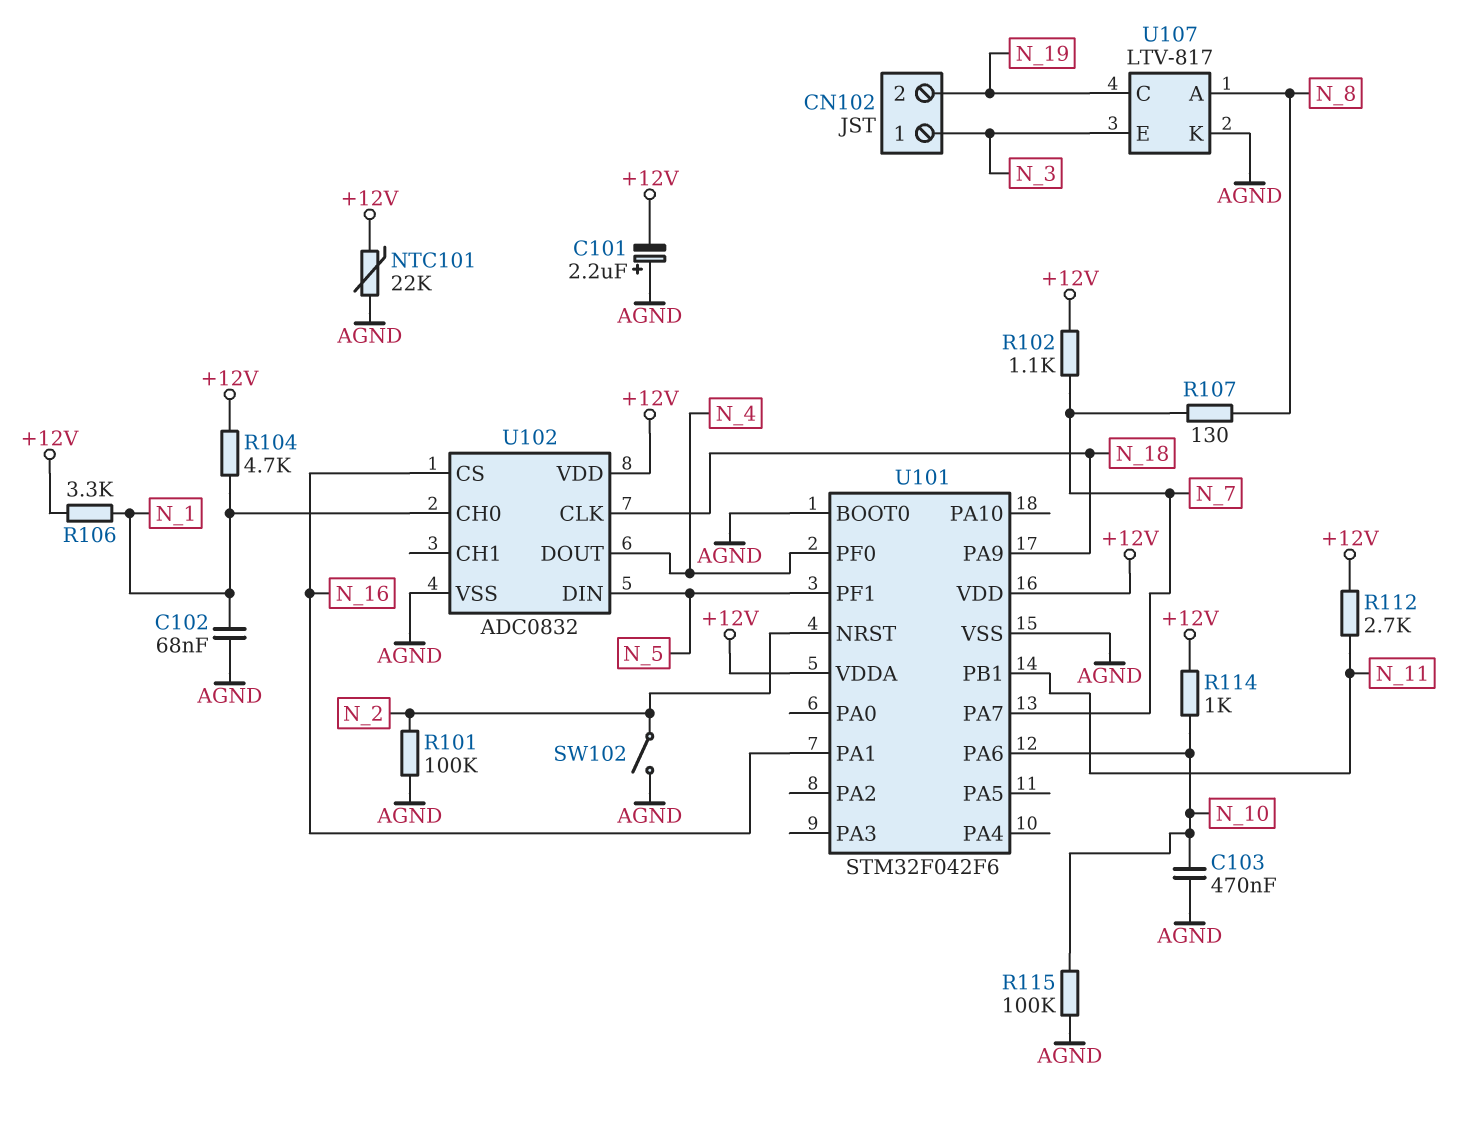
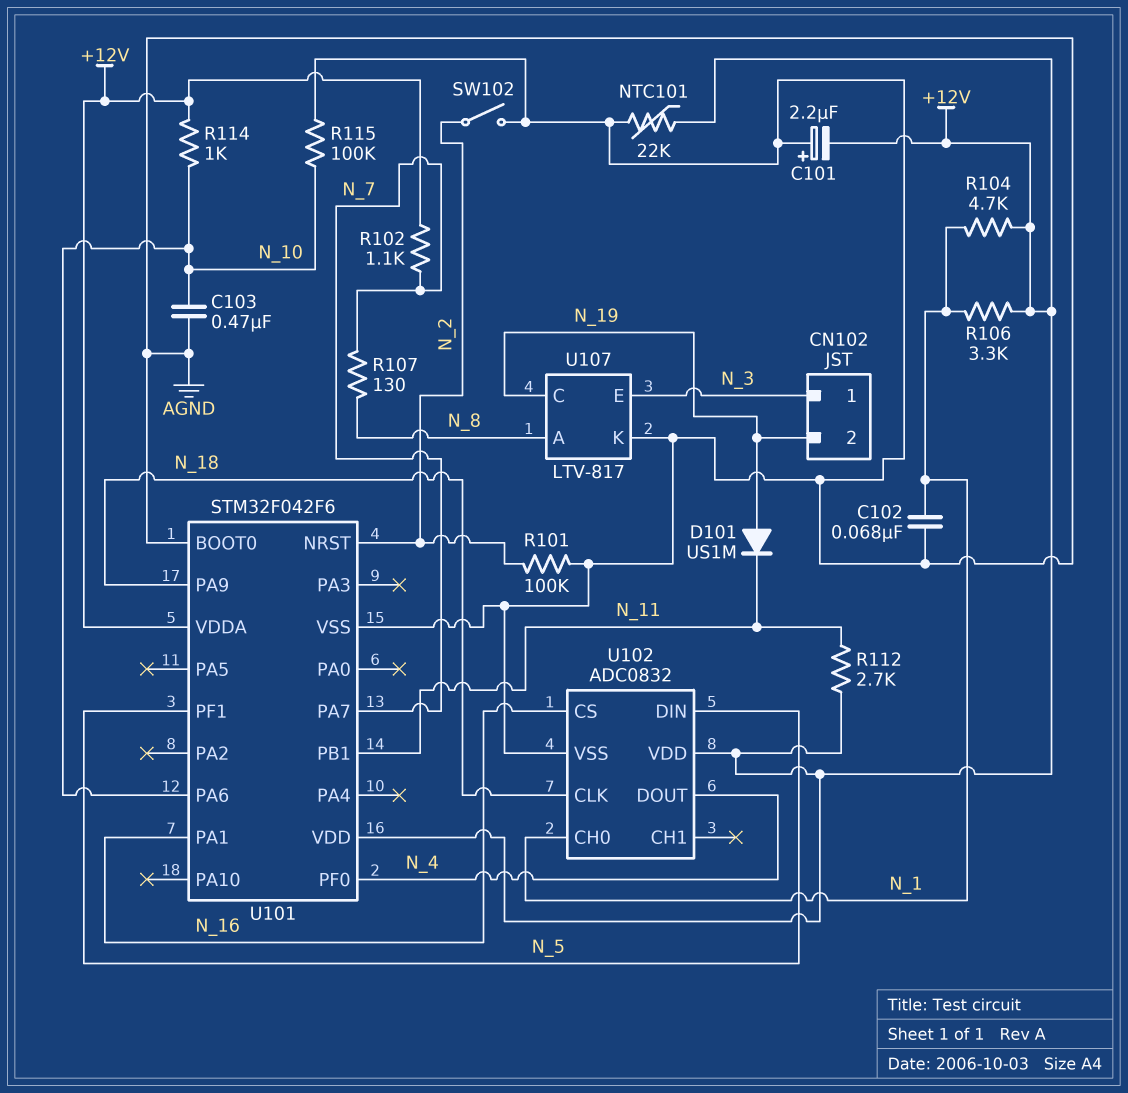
D101: none -> diode US1M (A N_19, K N_11)

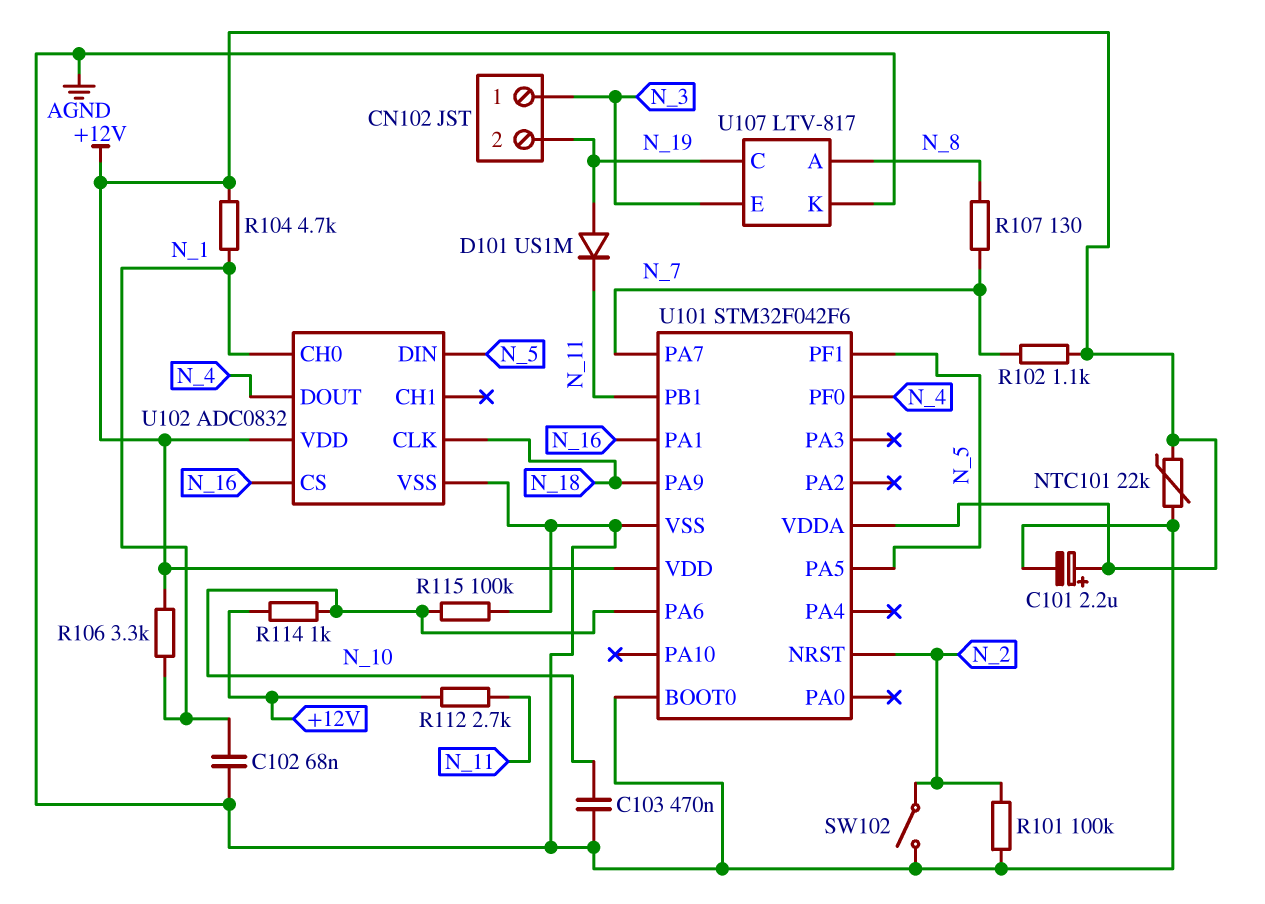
C101: 2.2uF (plus AGND, minus +12V) -> 2.2uF (plus +12V, minus AGND)
U101 pin PA5: none -> N_5

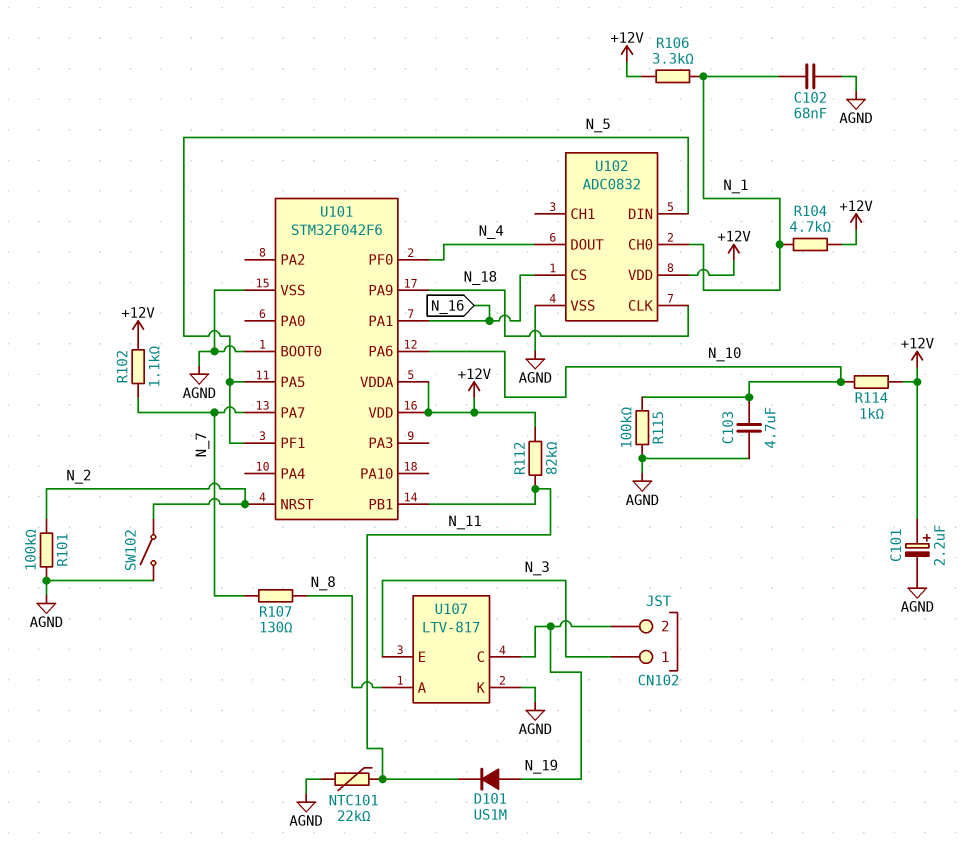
C103: 470nF (AGND, N_10) -> 4.7uF (AGND, N_10)
NTC101: 22k (+12V, AGND) -> 22k (AGND, N_11)
R112: 2.7k (+12V, N_11) -> 82k (+12V, N_11)

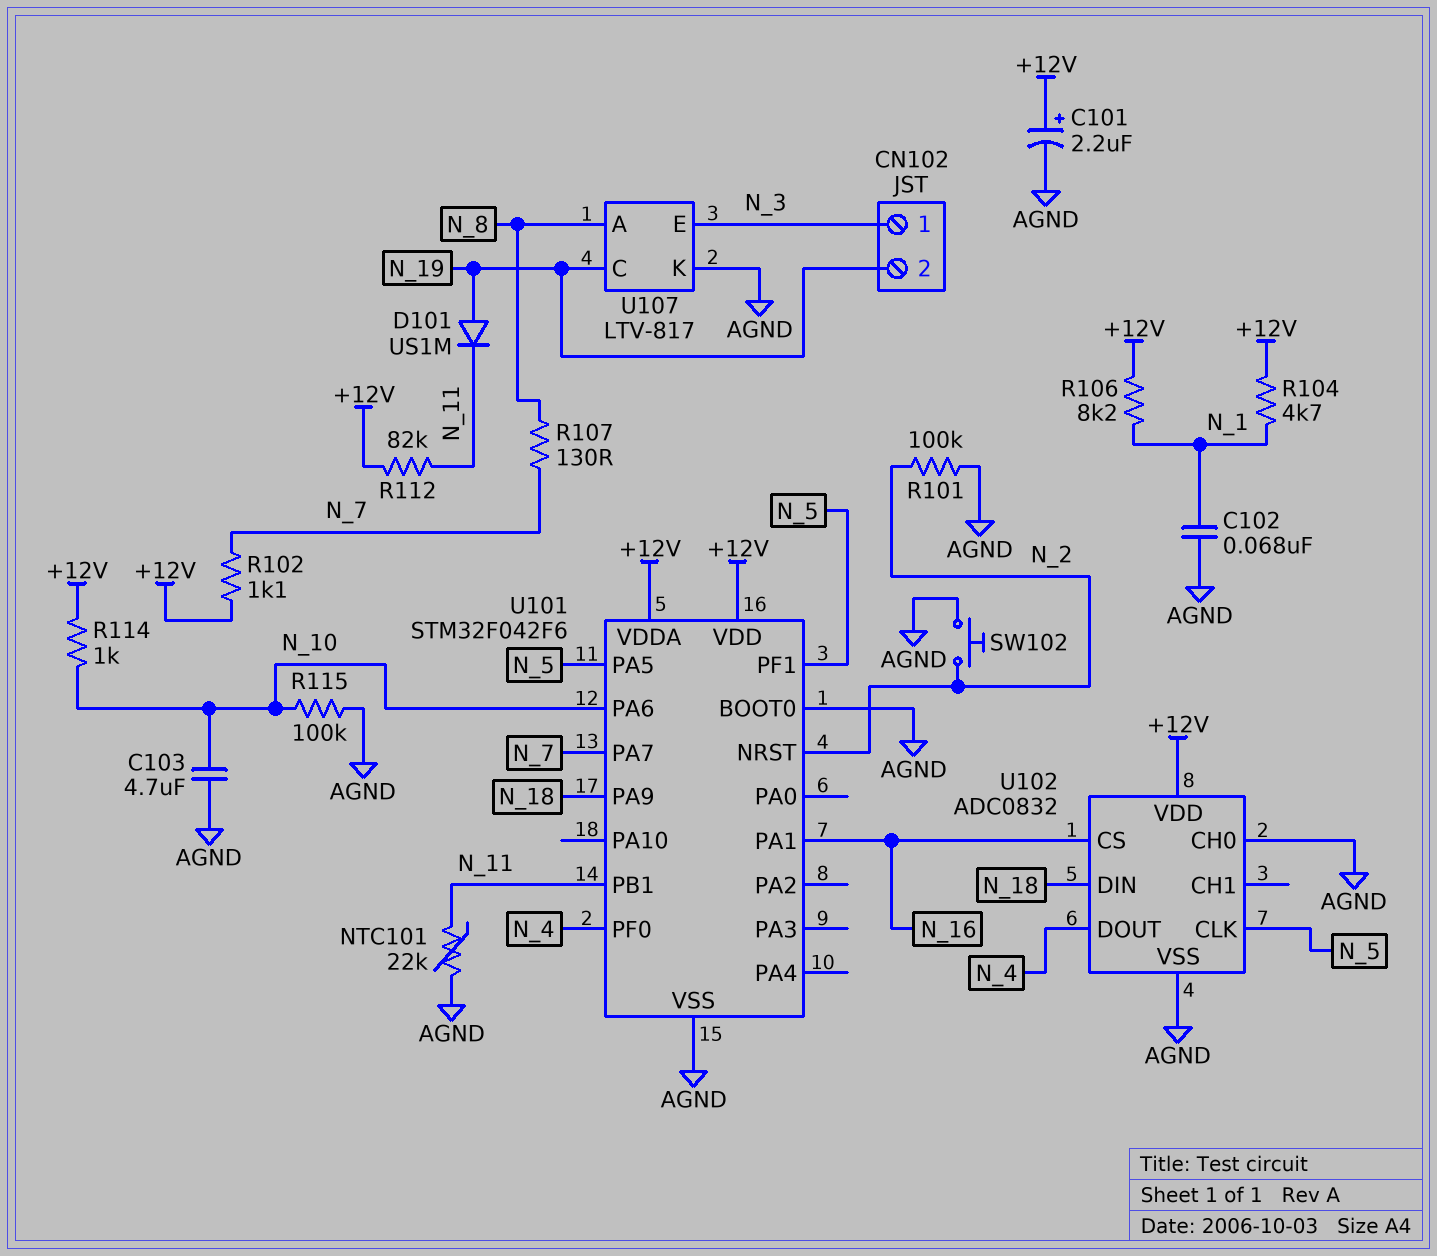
R106: 3.3k (+12V, N_1) -> 8.2k (+12V, N_1)
SW102: switch (AGND, N_2) -> button (AGND, N_2)
U102 pin CH0: N_1 -> AGND
U102 pin CLK: N_18 -> N_5
U102 pin DIN: N_5 -> N_18

